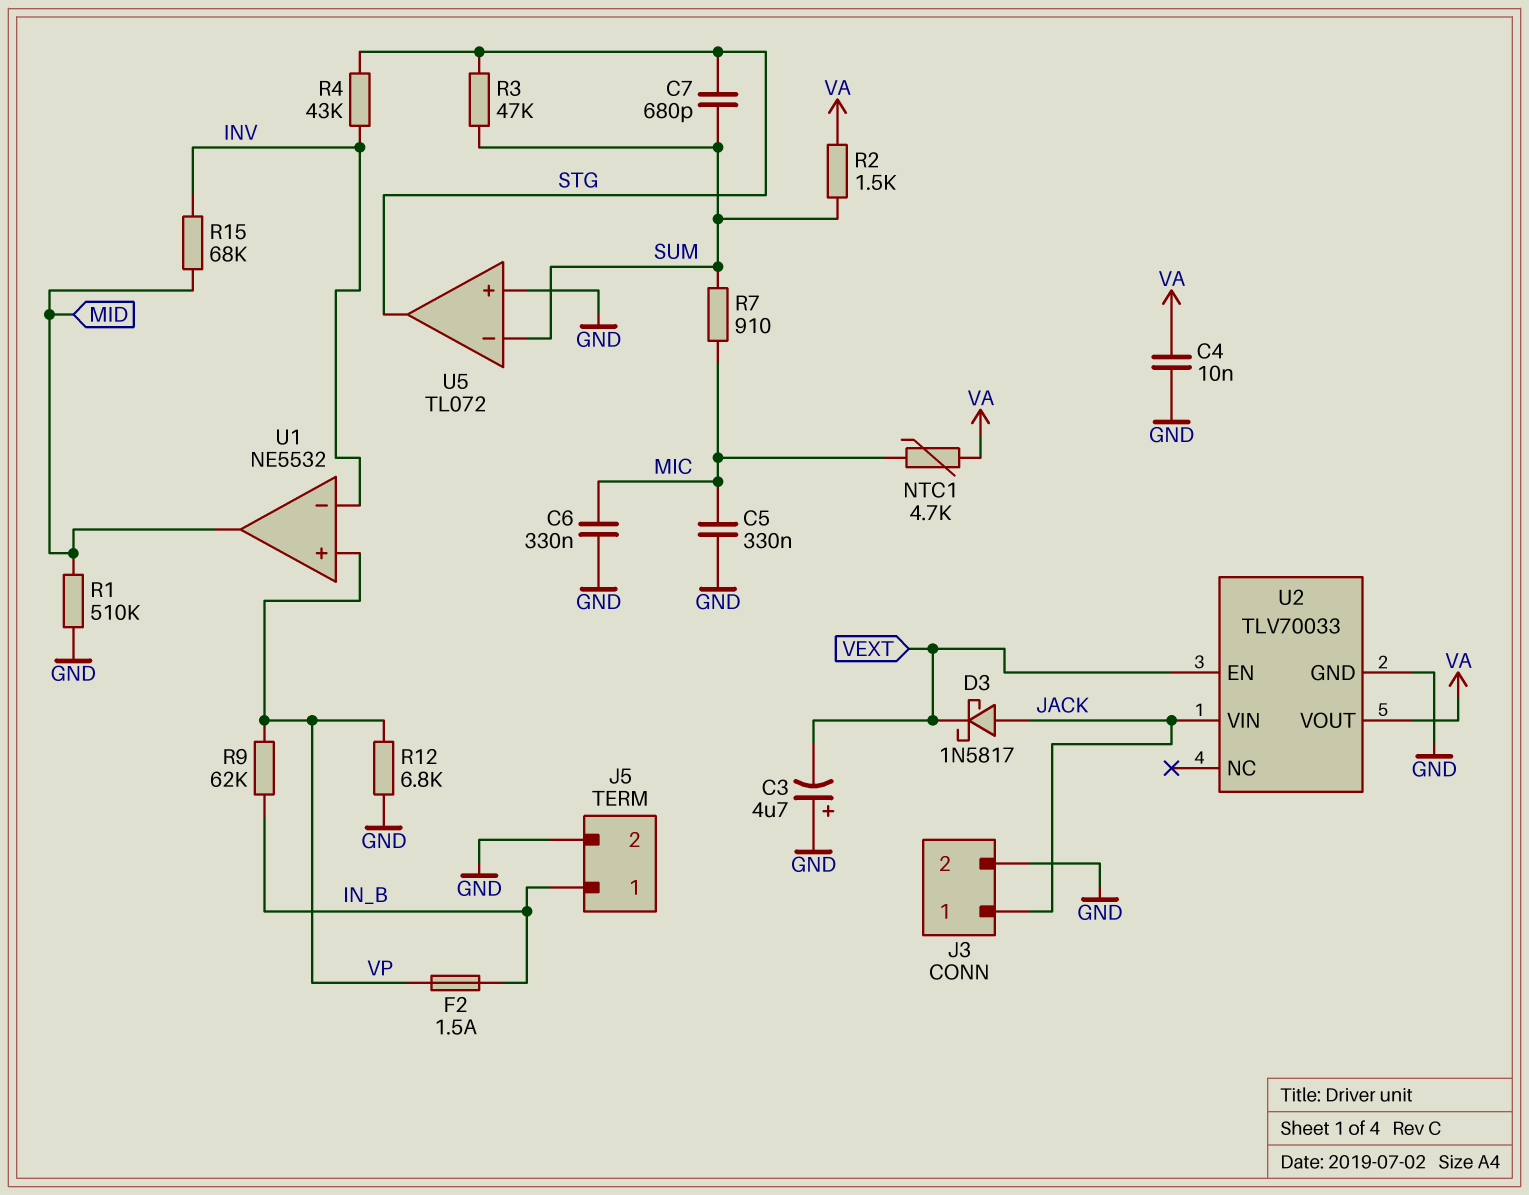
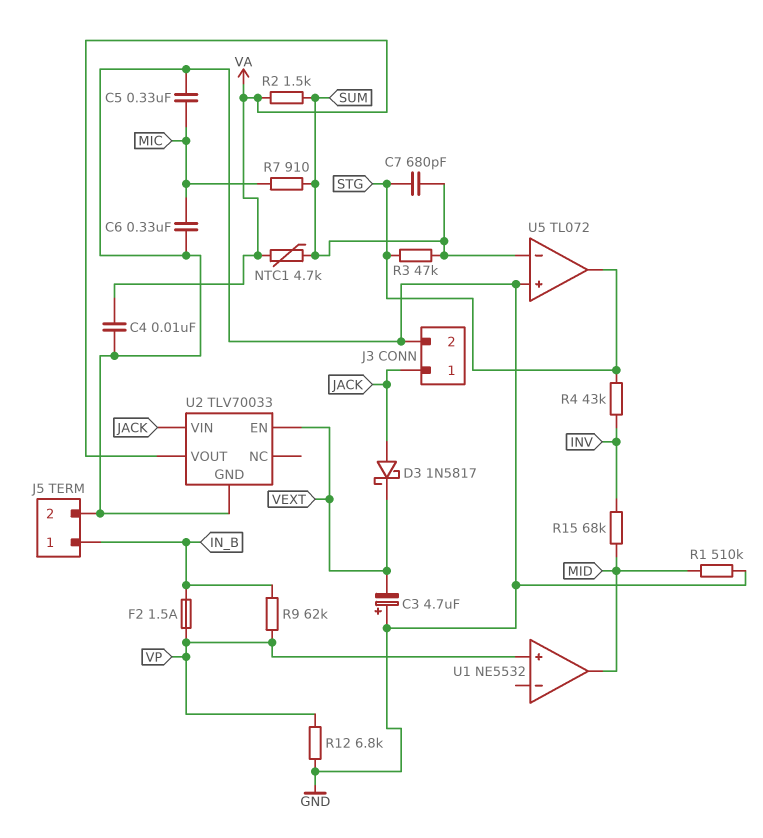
NTC1: 4.7k (MIC, VA) -> 4.7k (SUM, VA)
U1 pin in-: INV -> none

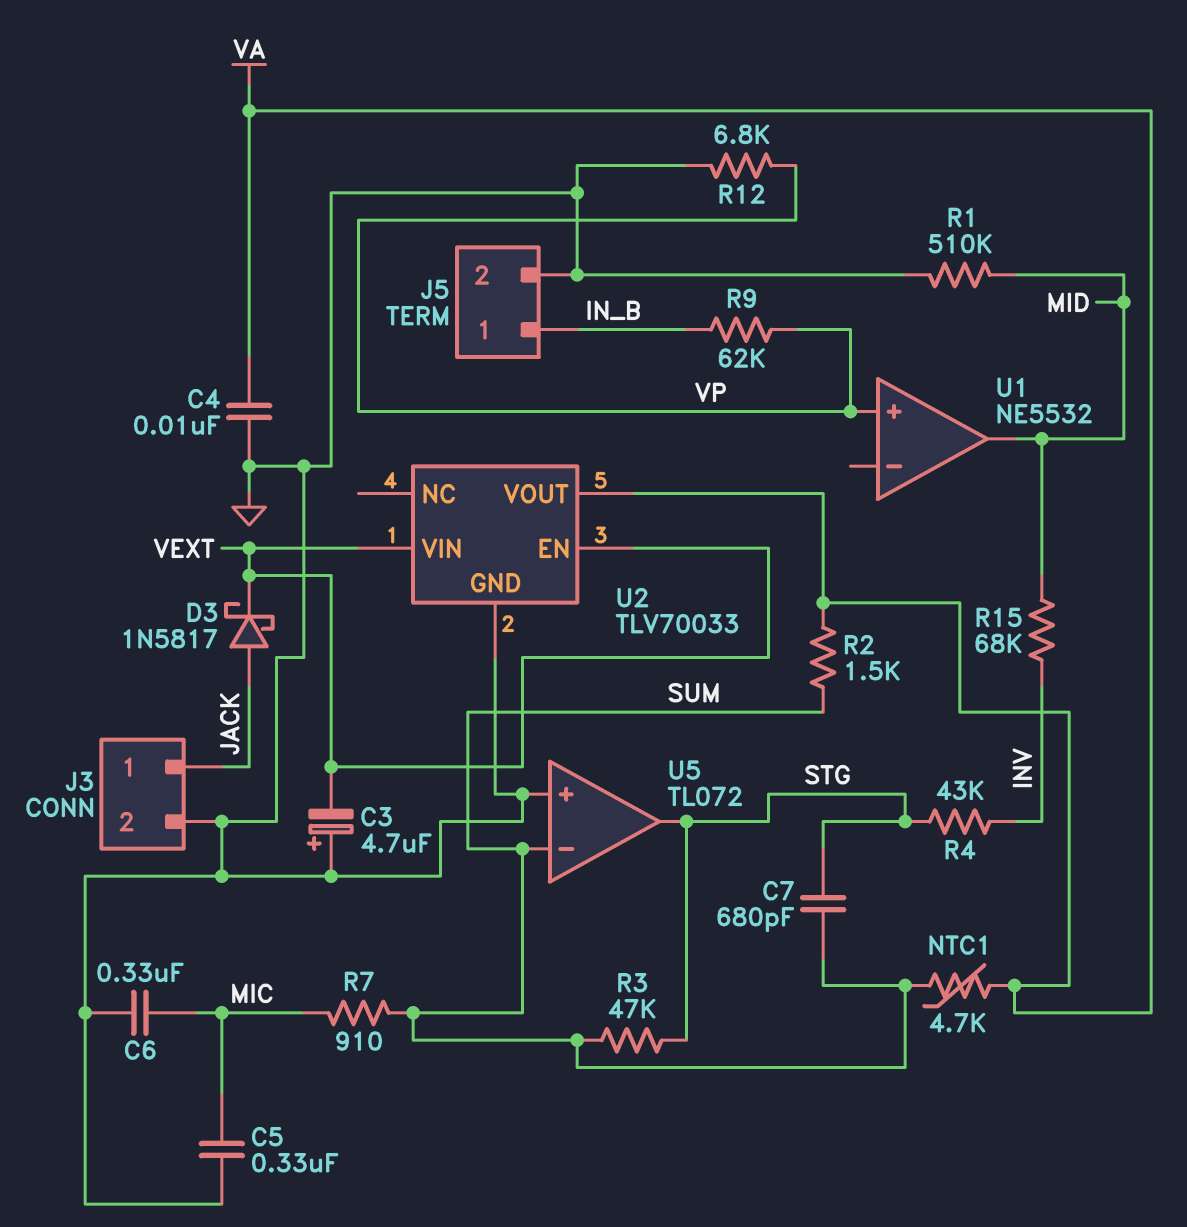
F2: 1.5A (IN_B, VP) -> none
U2 pin VIN: JACK -> VEXT

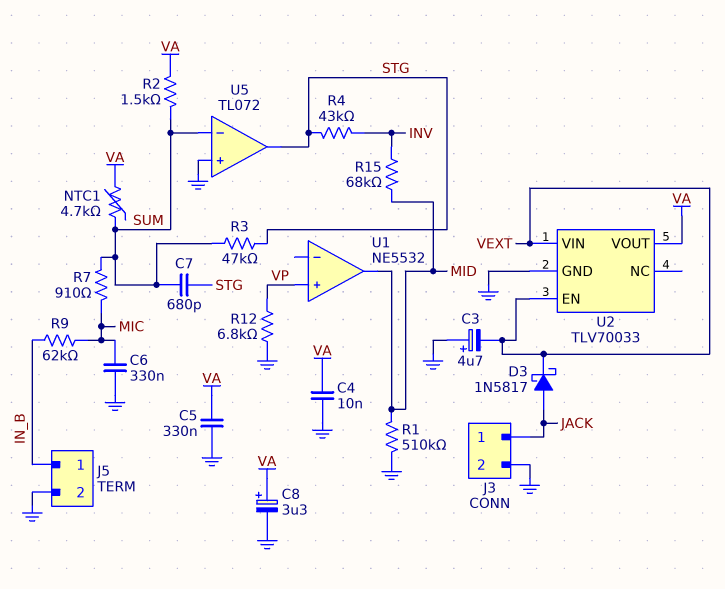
C5: 330nF (GND, MIC) -> 330nF (GND, VA)
C8: none -> 3.3uF (plus VA, minus GND)
R9: 62k (IN_B, VP) -> 62k (IN_B, MIC)

